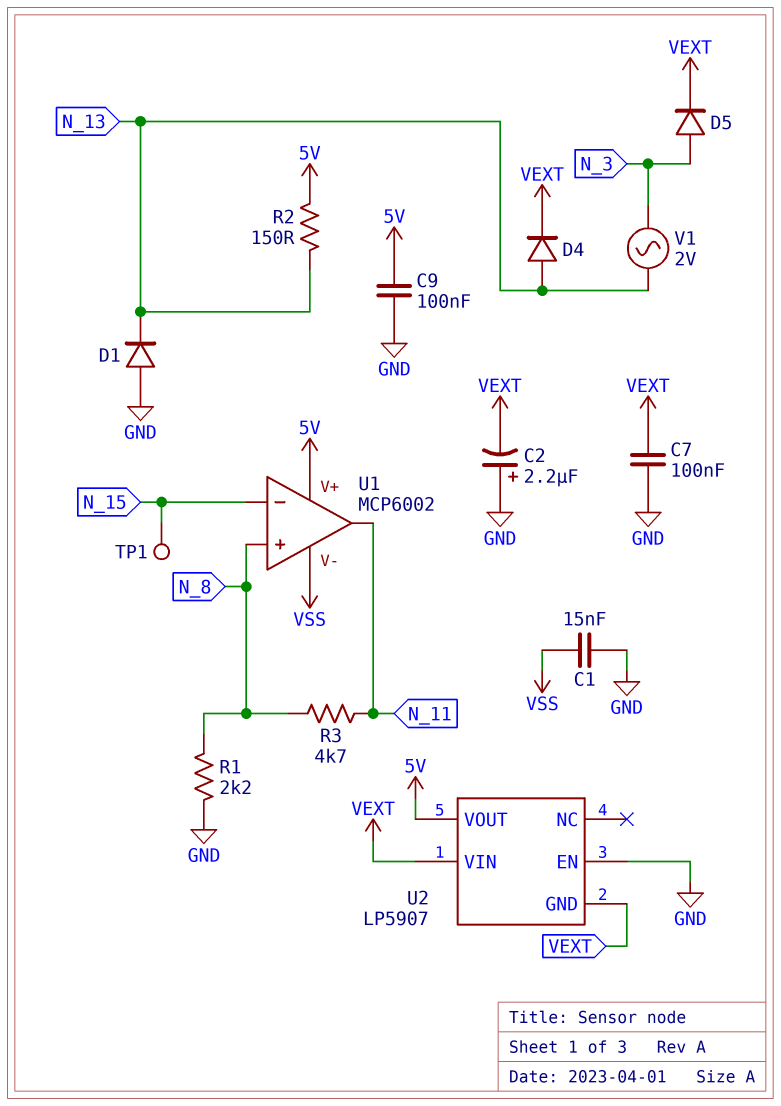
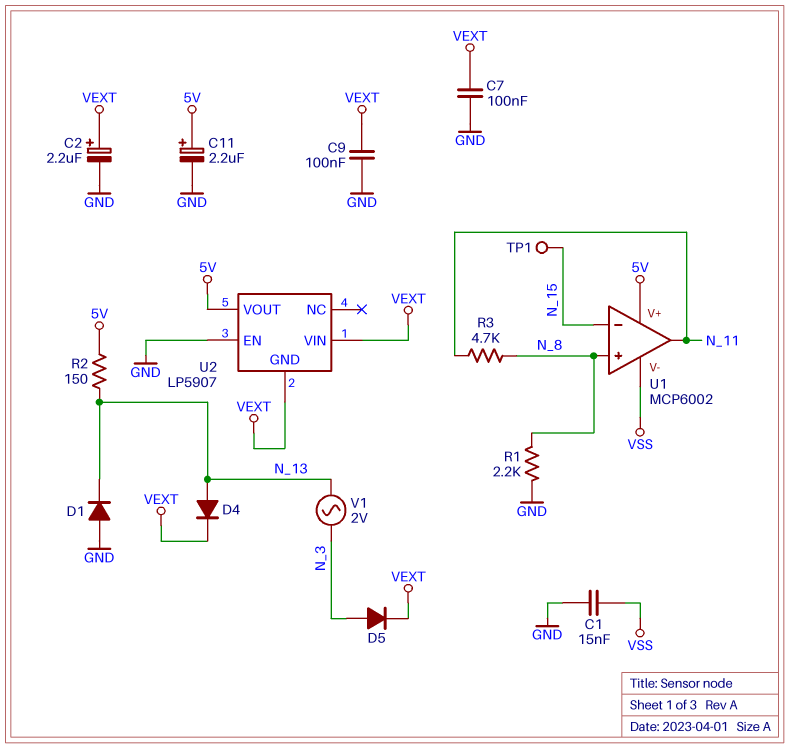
C2: 2.2uF (plus GND, minus VEXT) -> 2.2uF (plus VEXT, minus GND)
C9: 100nF (5V, GND) -> 100nF (GND, VEXT)
C11: none -> 2.2uF (plus 5V, minus GND)

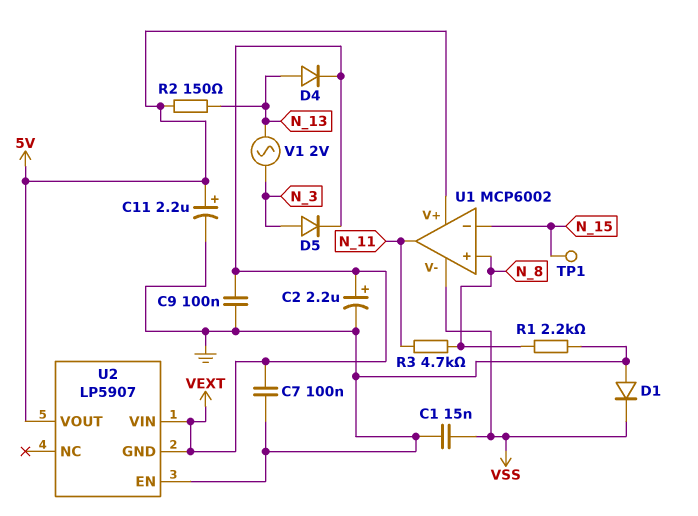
D1: diode (A GND, K N_13) -> diode (A GND, K VSS)

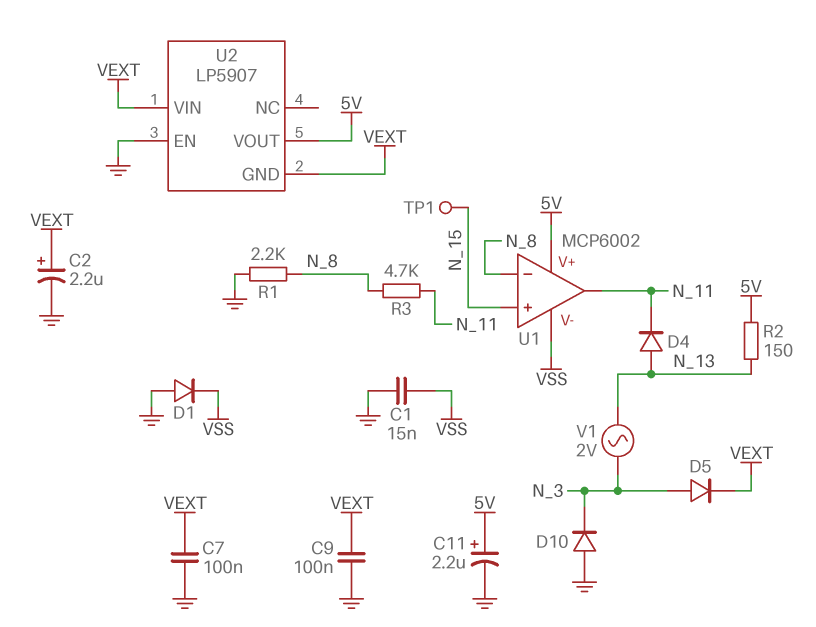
D4: diode (A N_13, K VEXT) -> diode (A N_13, K N_11)
D10: none -> diode (A GND, K N_3)
U1 pin in+: N_8 -> N_15
U1 pin in-: N_15 -> N_8

